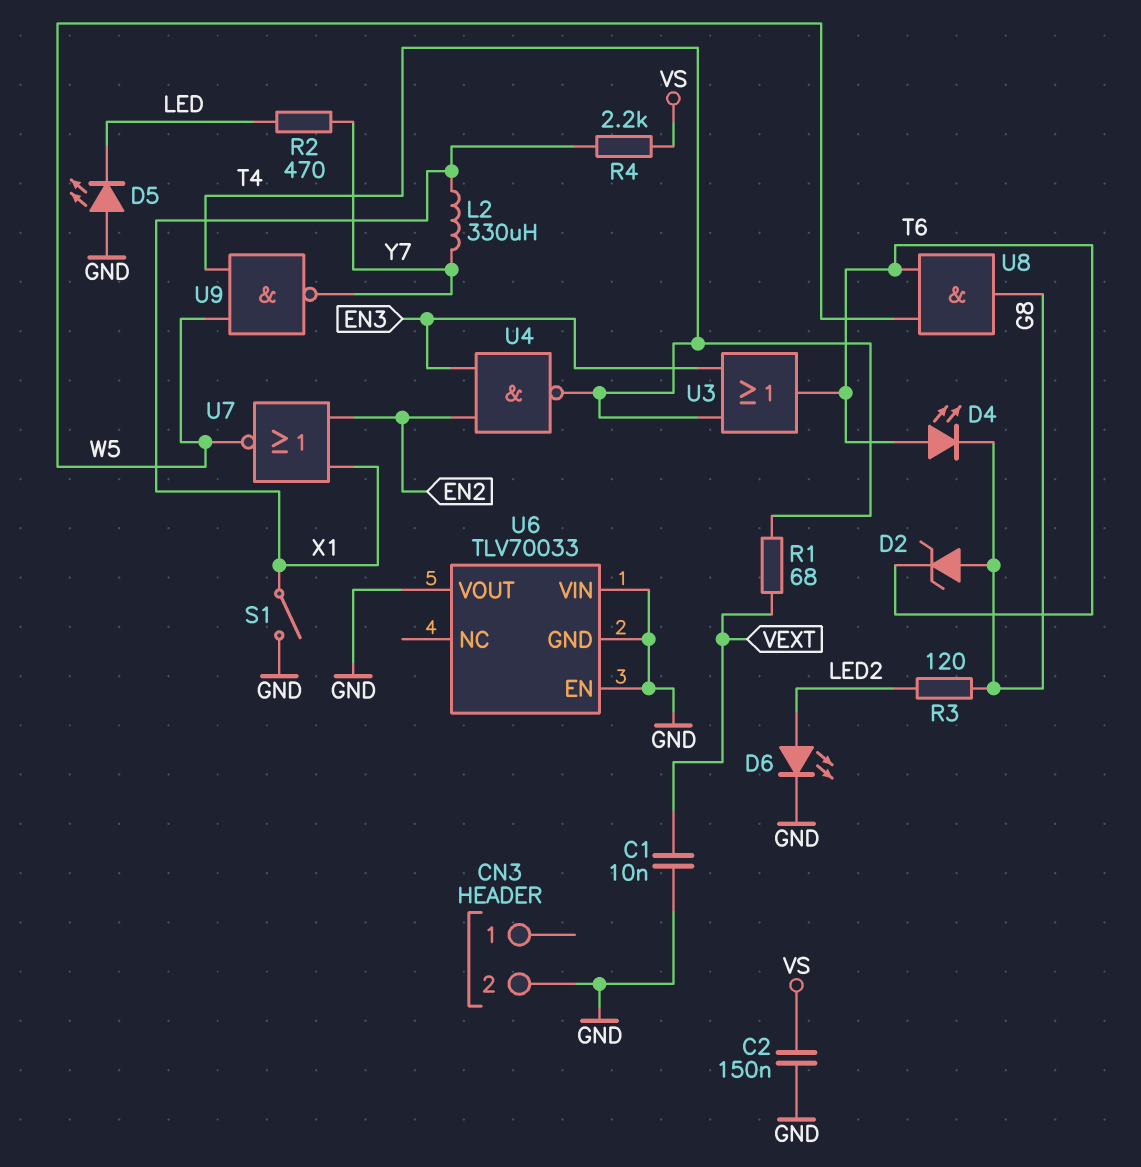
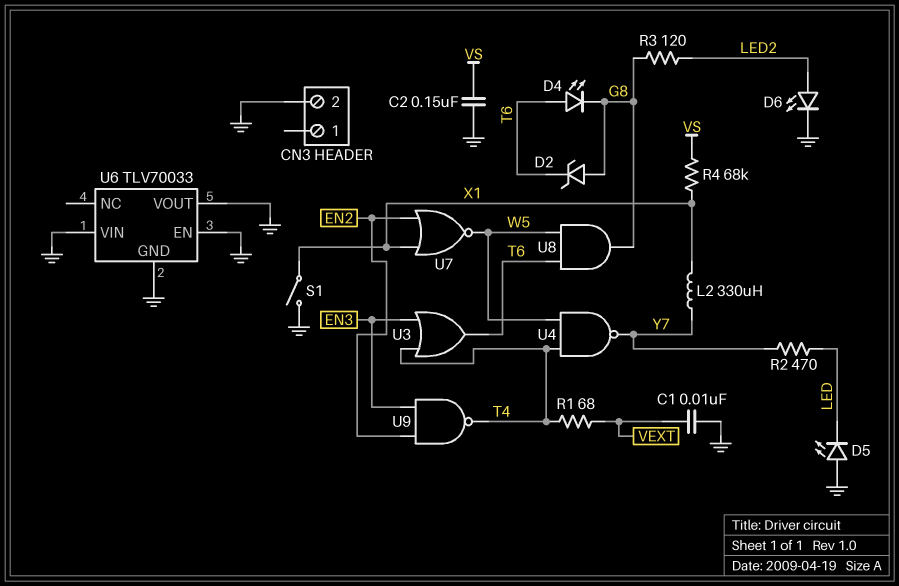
R4: 2.2k (VS, X1) -> 68k (VS, X1)
U4: NAND (in EN2, in EN3, out T4) -> NAND (in T4, in W5, out Y7)
U9: NAND (in T4, in W5, out Y7) -> NAND (in EN2, in EN3, out T4)

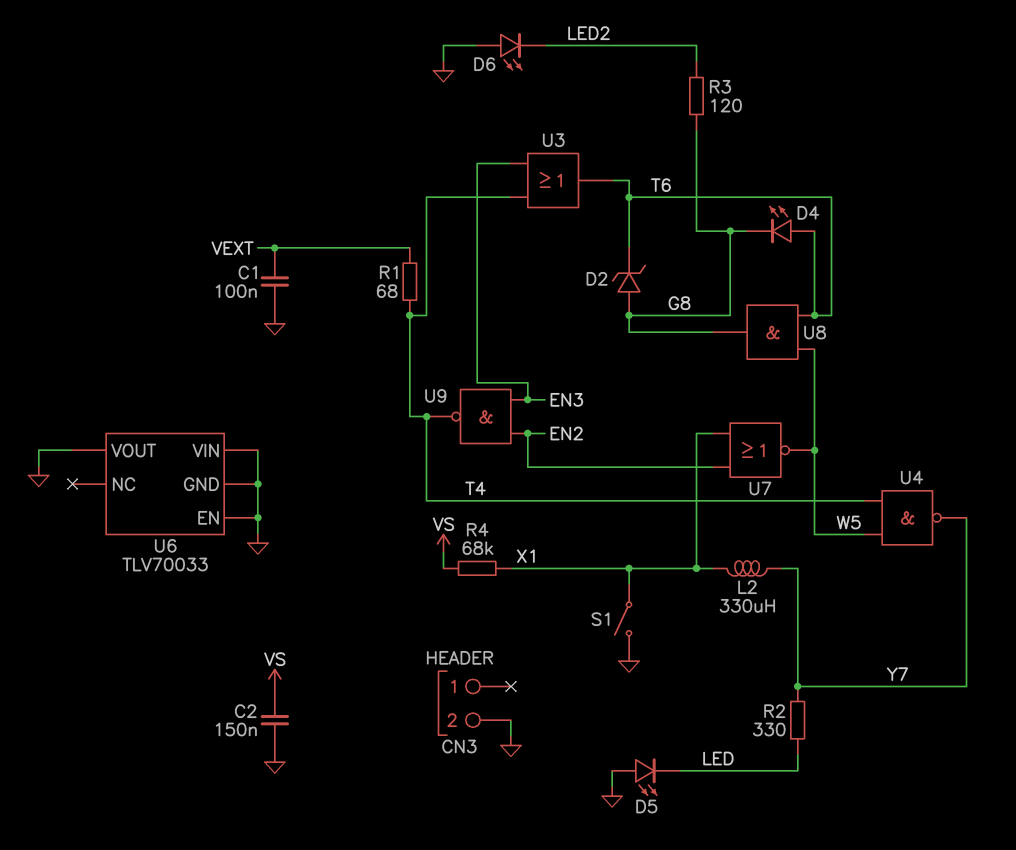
C1: 10nF (GND, VEXT) -> 100nF (GND, VEXT)
D6: LED (A LED2, K GND) -> LED (A GND, K LED2)
R2: 470 (LED, Y7) -> 330 (LED, Y7)

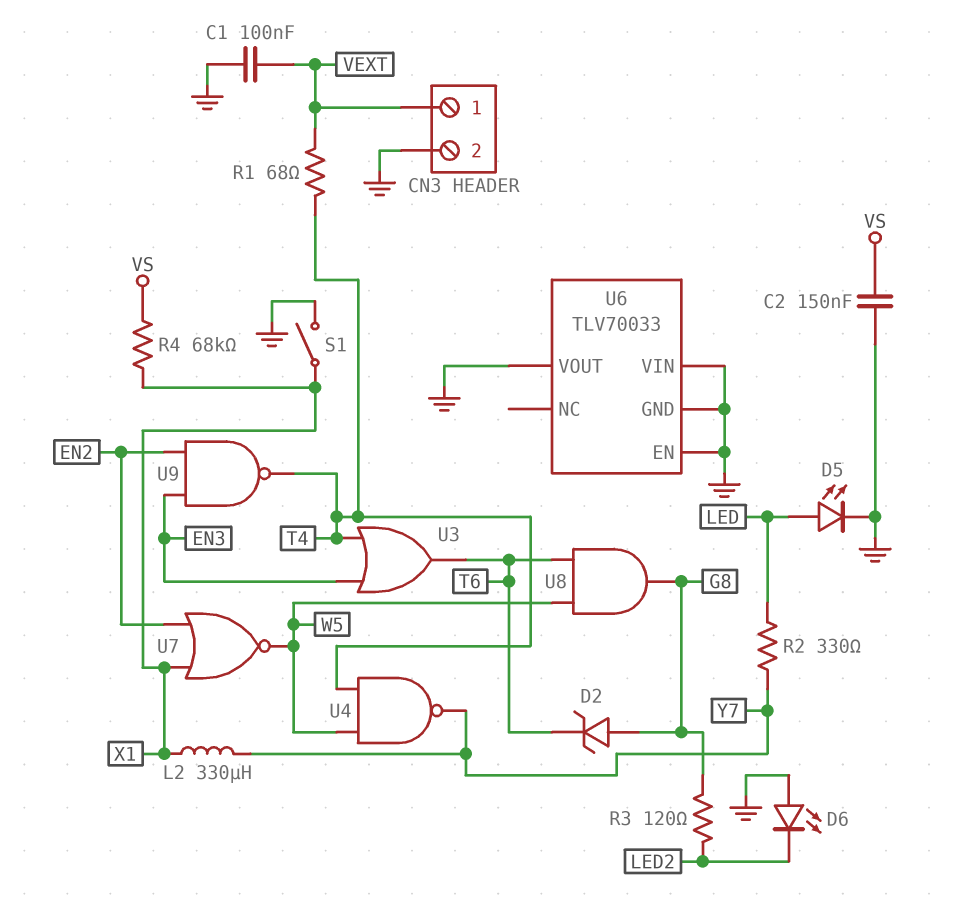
CN3 pin 1: none -> VEXT
D4: LED (A T6, K G8) -> none
D5: LED (A GND, K LED) -> LED (A LED, K GND)

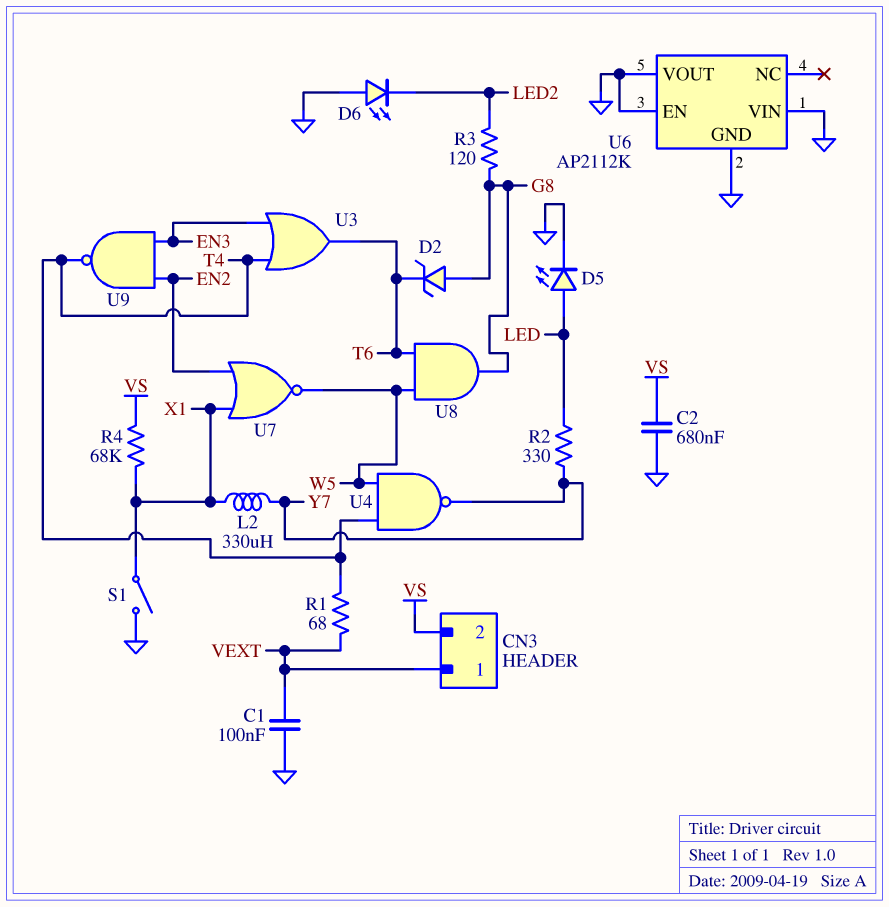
C2: 150nF (GND, VS) -> 680nF (GND, VS)
CN3 pin 2: GND -> VS
U6: TLV70033 -> AP2112K

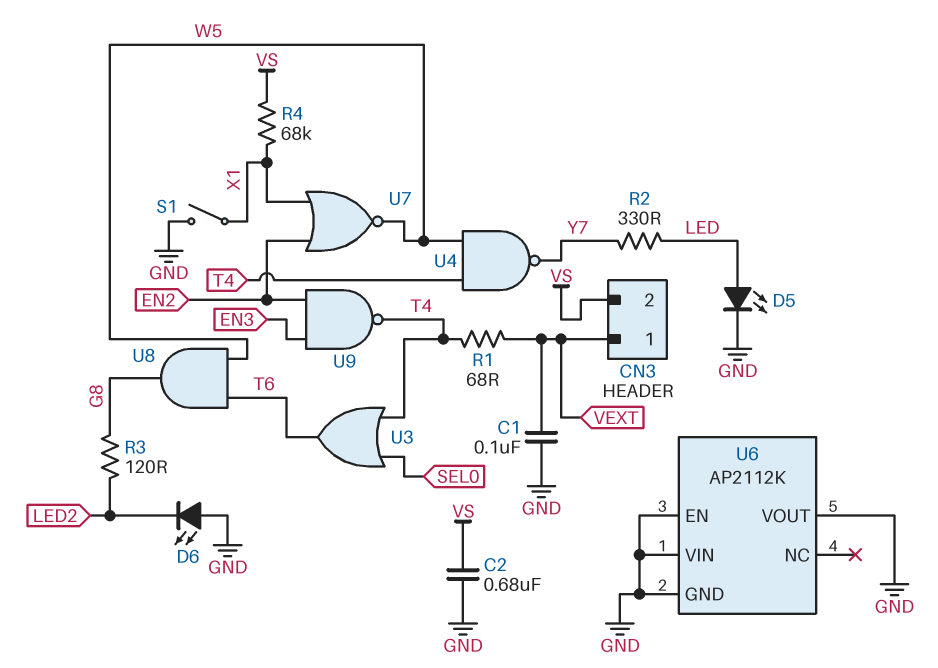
D2: zener (A G8, K T6) -> none
L2: 330uH (X1, Y7) -> none
U3: OR (in EN3, in T4, out T6) -> OR (in SEL0, in T4, out T6)

